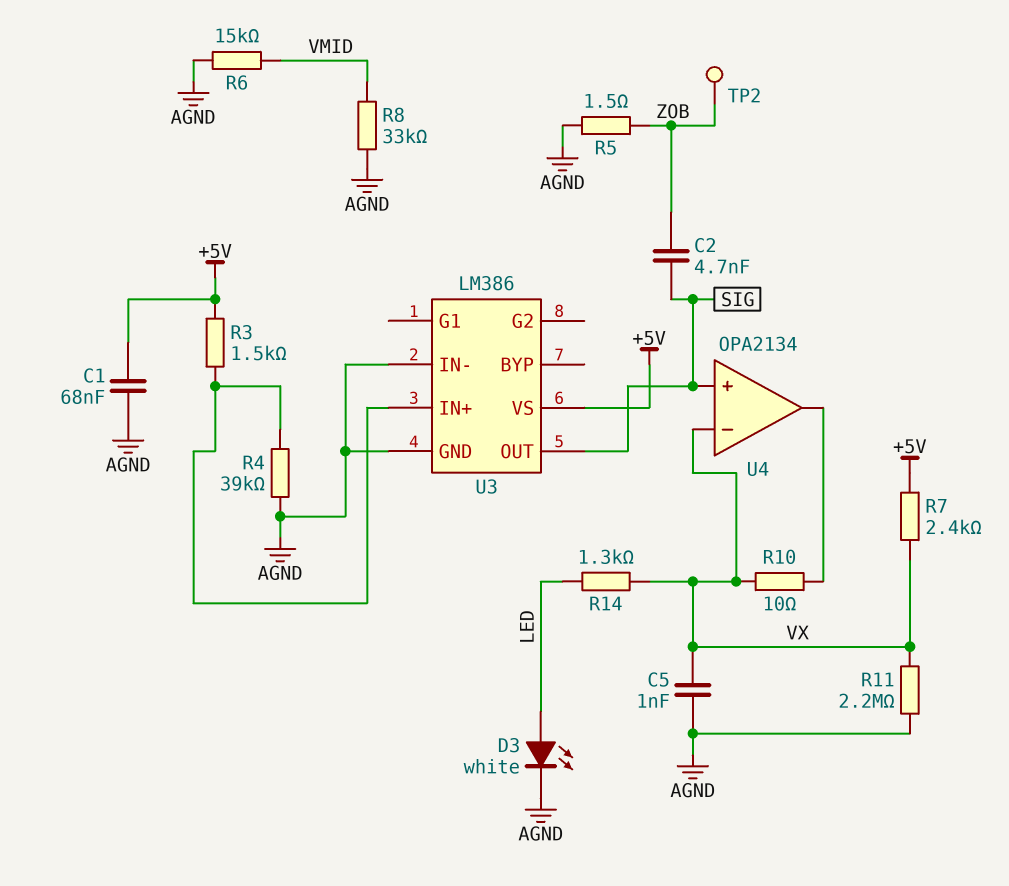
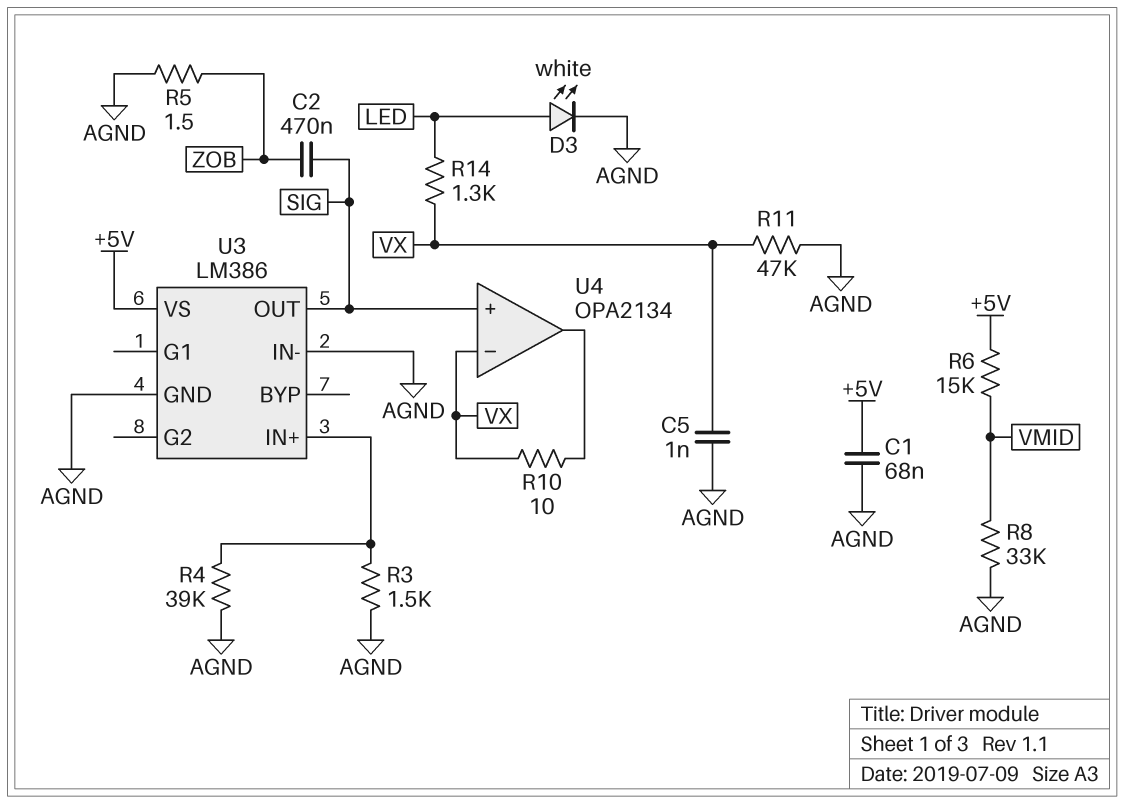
C2: 4.7nF (SIG, ZOB) -> 470nF (SIG, ZOB)
R3: 1.5k (+5V, U3/IN+) -> 1.5k (AGND, U3/IN+)
R6: 15k (AGND, VMID) -> 15k (+5V, VMID)
R7: 2.4k (+5V, VX) -> none
R11: 2.2M (AGND, VX) -> 47k (AGND, VX)
TP2: test point (ZOB) -> none

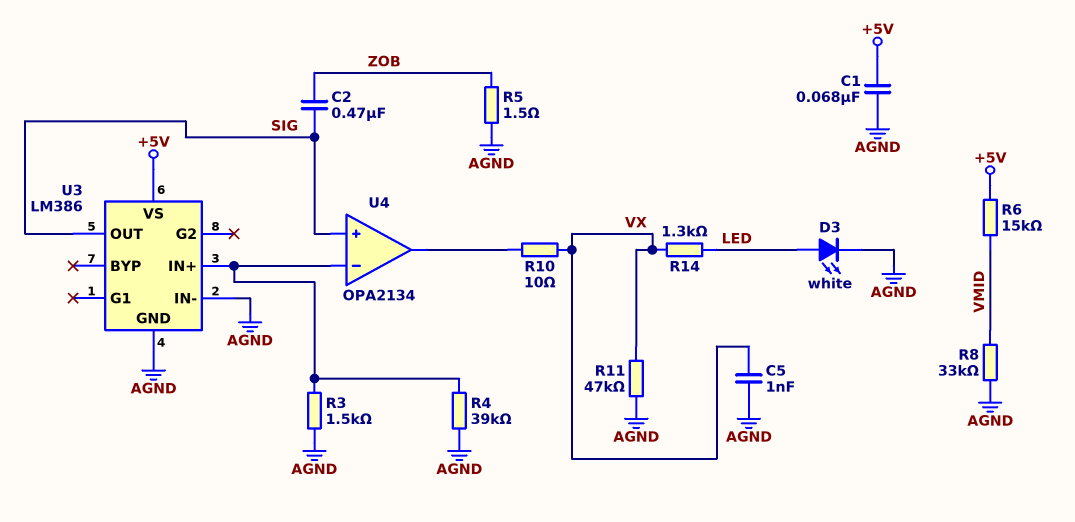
U4 pin in-: VX -> U3/IN+

